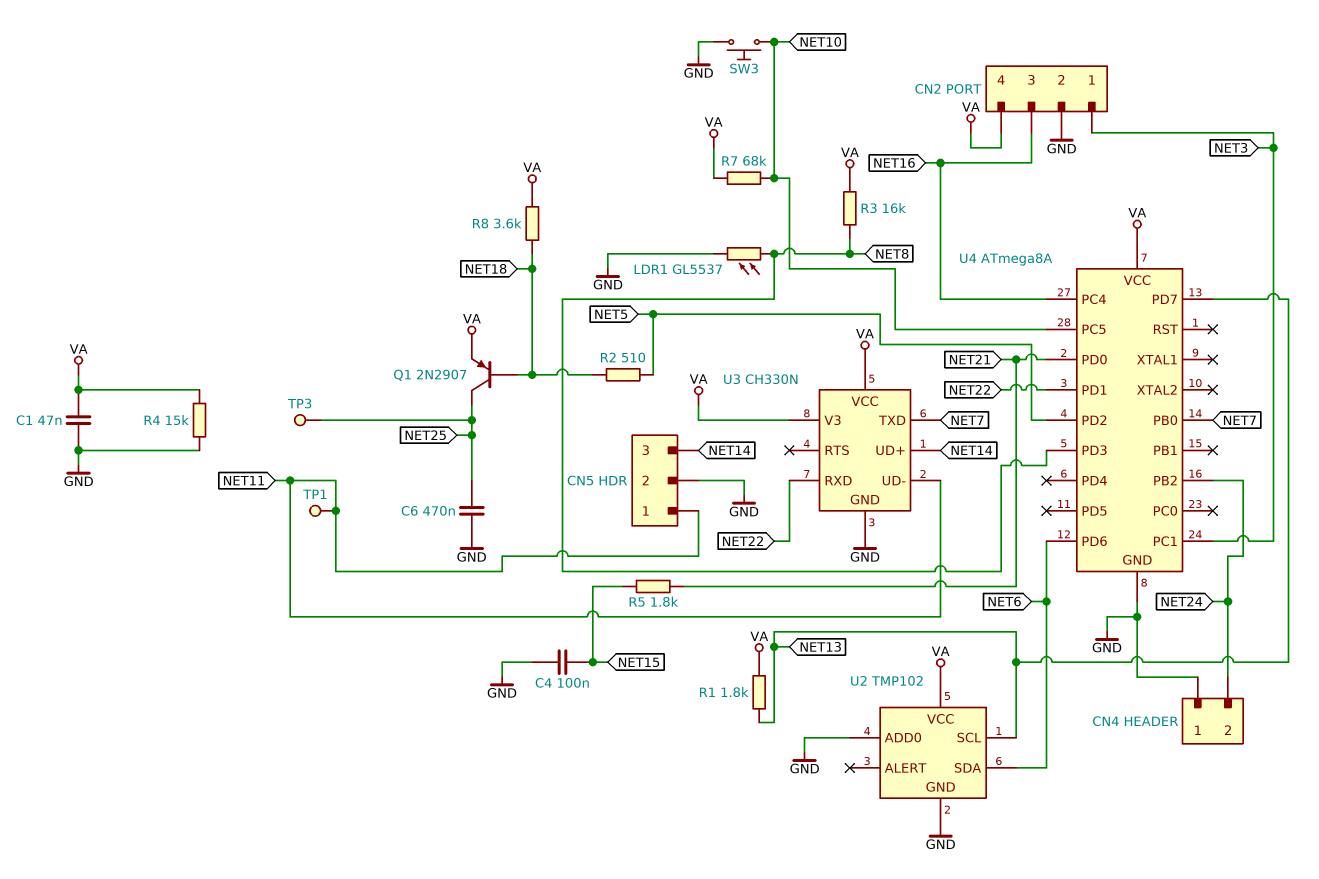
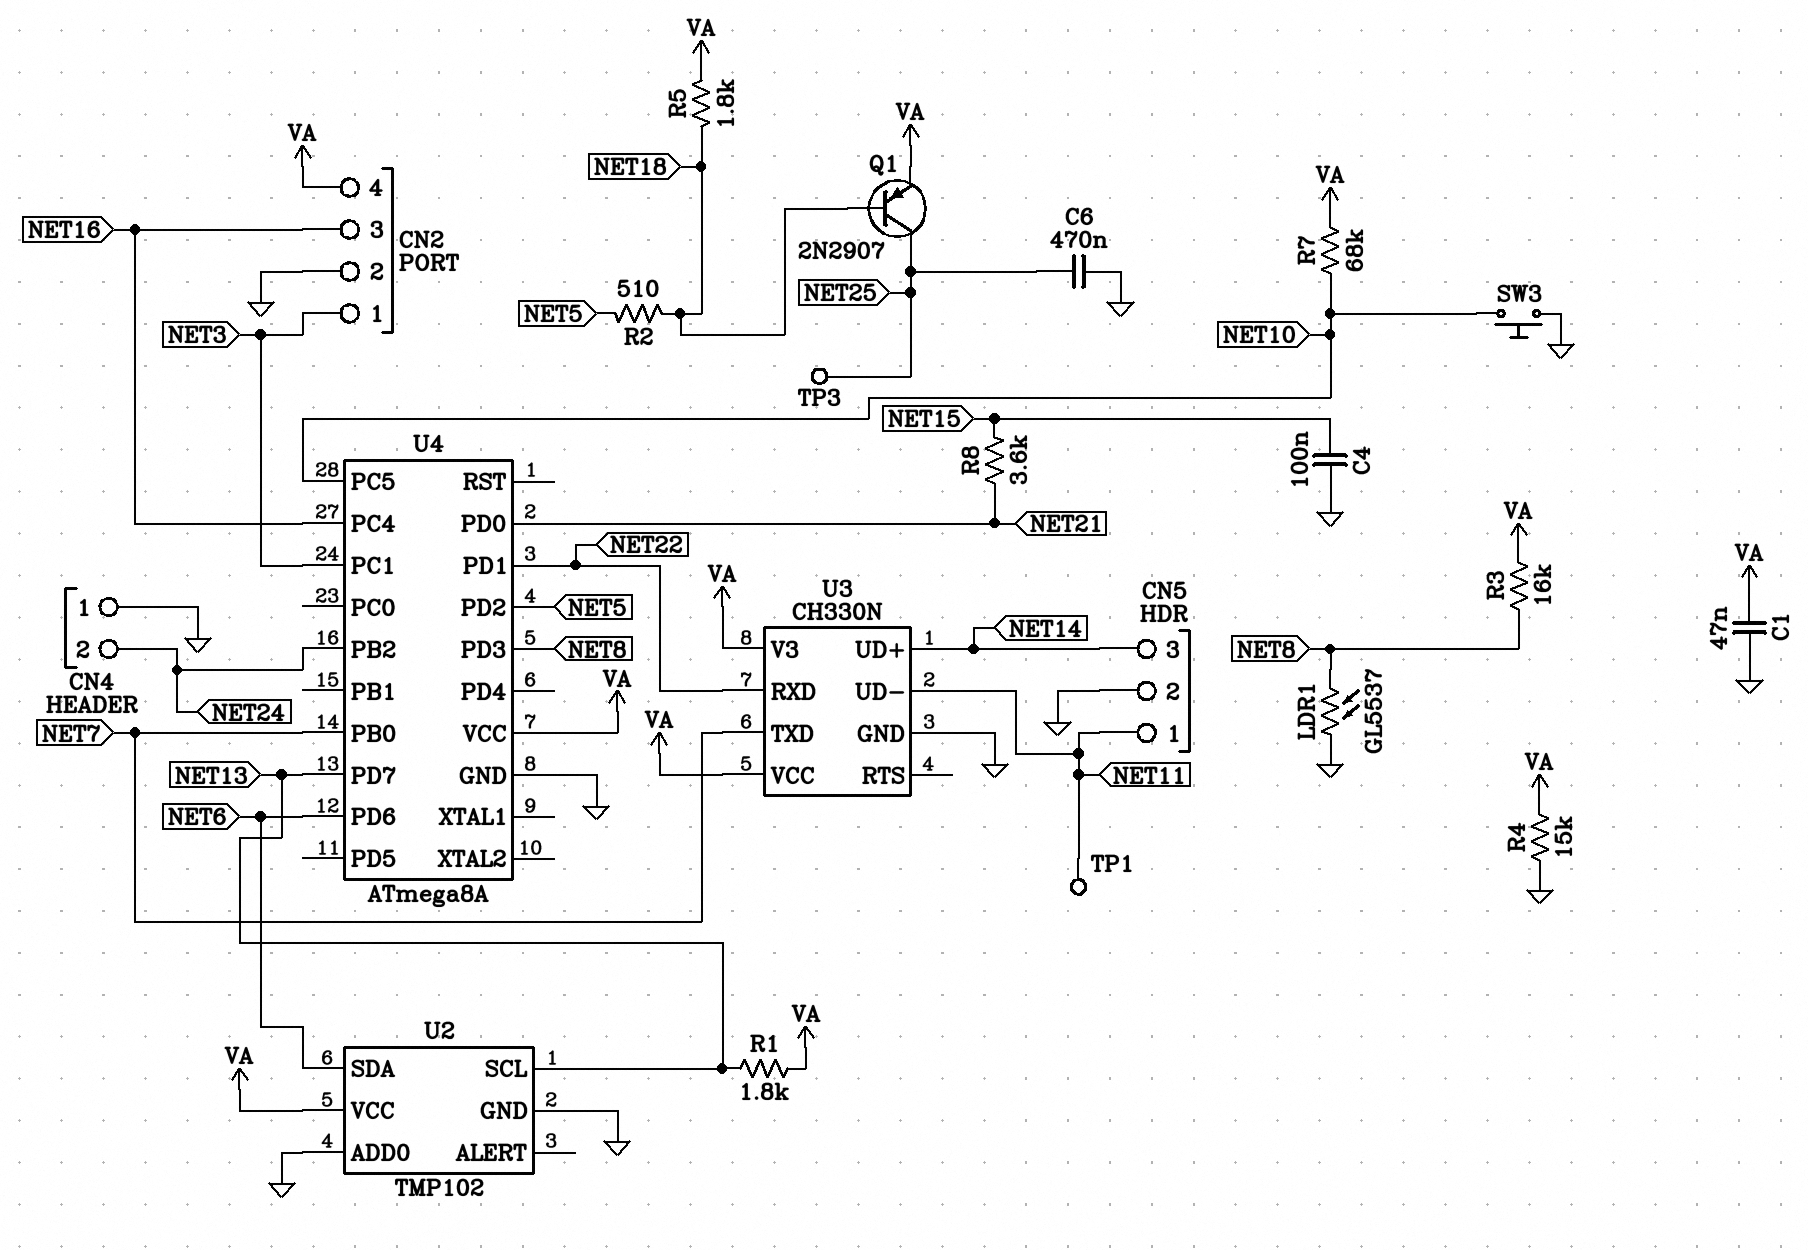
R5: 1.8k (NET15, NET21) -> 1.8k (NET18, VA)
R8: 3.6k (NET18, VA) -> 3.6k (NET15, NET21)

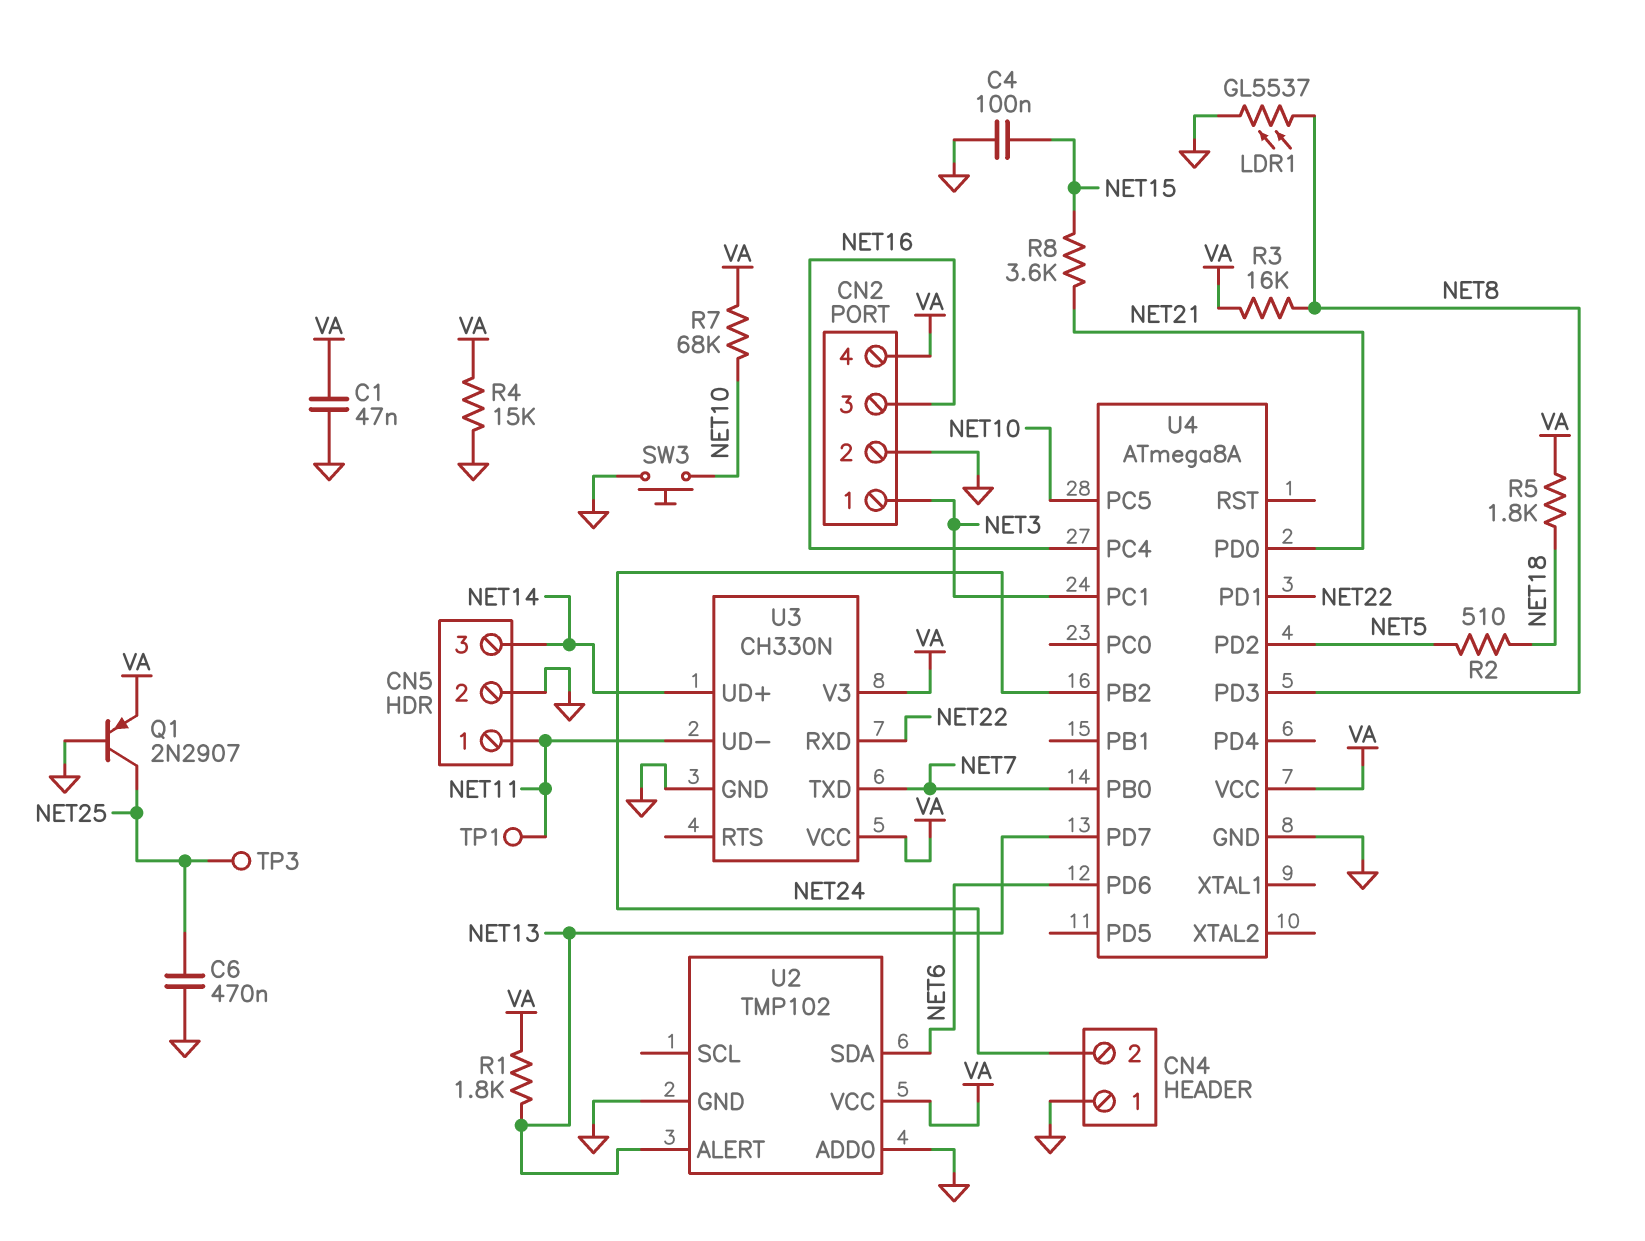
Q1: PNP 2N2907 (B NET18, C NET25, E VA) -> PNP 2N2907 (B GND, C NET25, E VA)
U2 pin ALERT: none -> NET13
U2 pin SCL: NET13 -> none

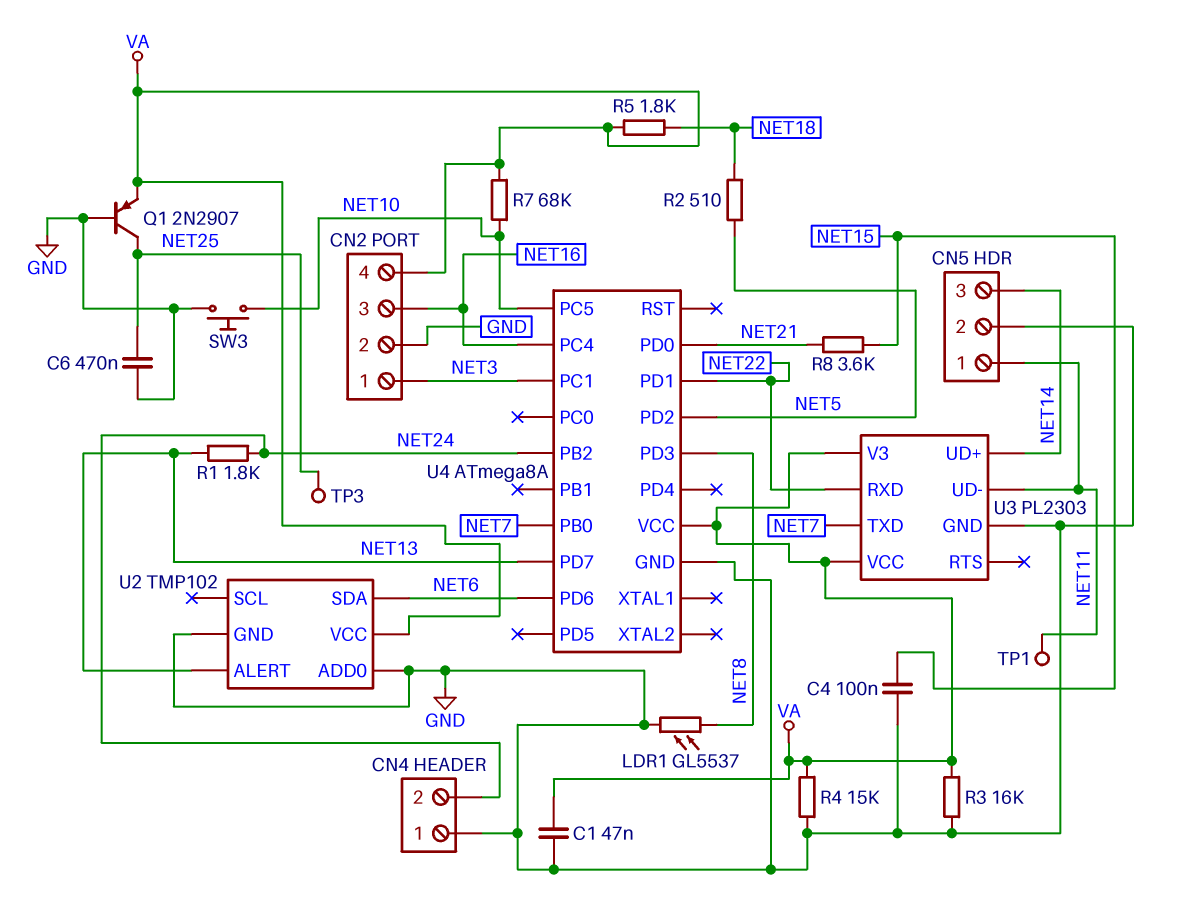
R1: 1.8k (NET13, VA) -> 1.8k (NET13, NET24)
R3: 16k (NET8, VA) -> 16k (GND, VA)
U3: CH330N -> PL2303

